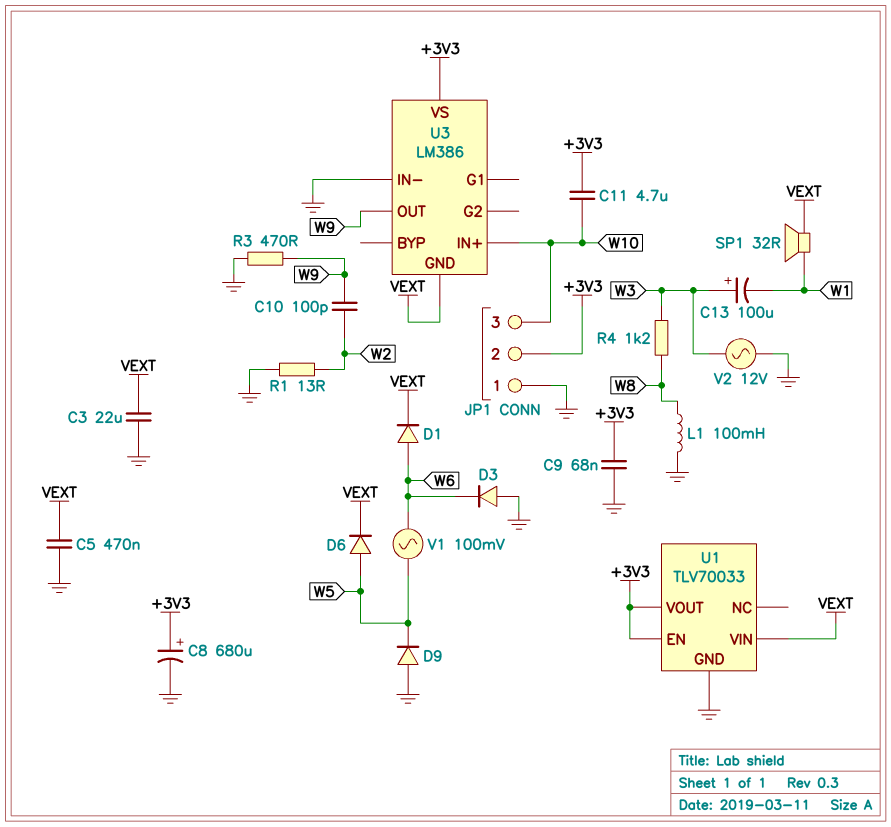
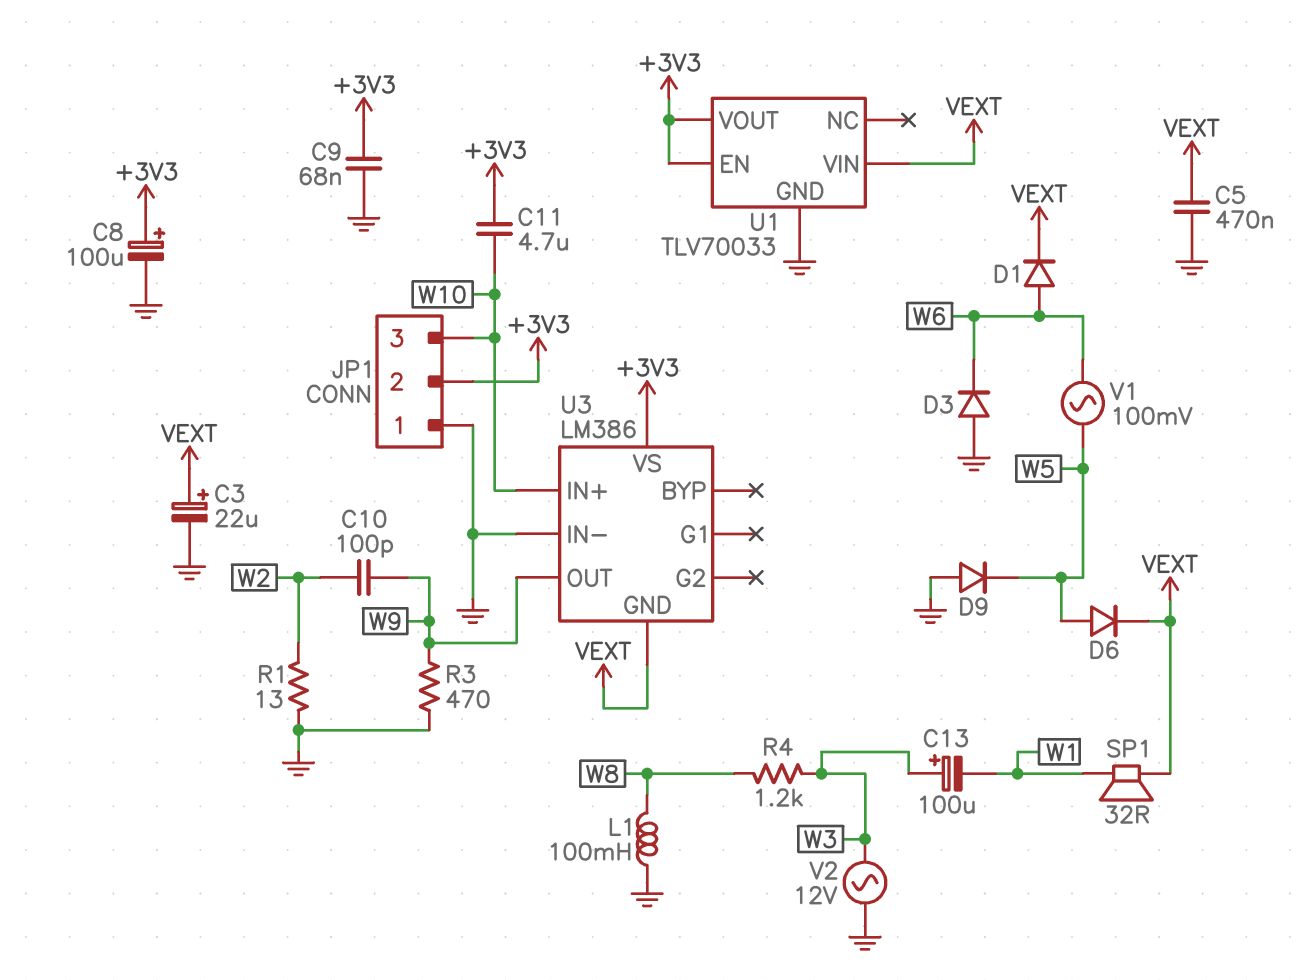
C3: 22uF (GND, VEXT) -> 22uF (plus VEXT, minus GND)
C8: 680uF (plus +3V3, minus GND) -> 100uF (plus +3V3, minus GND)

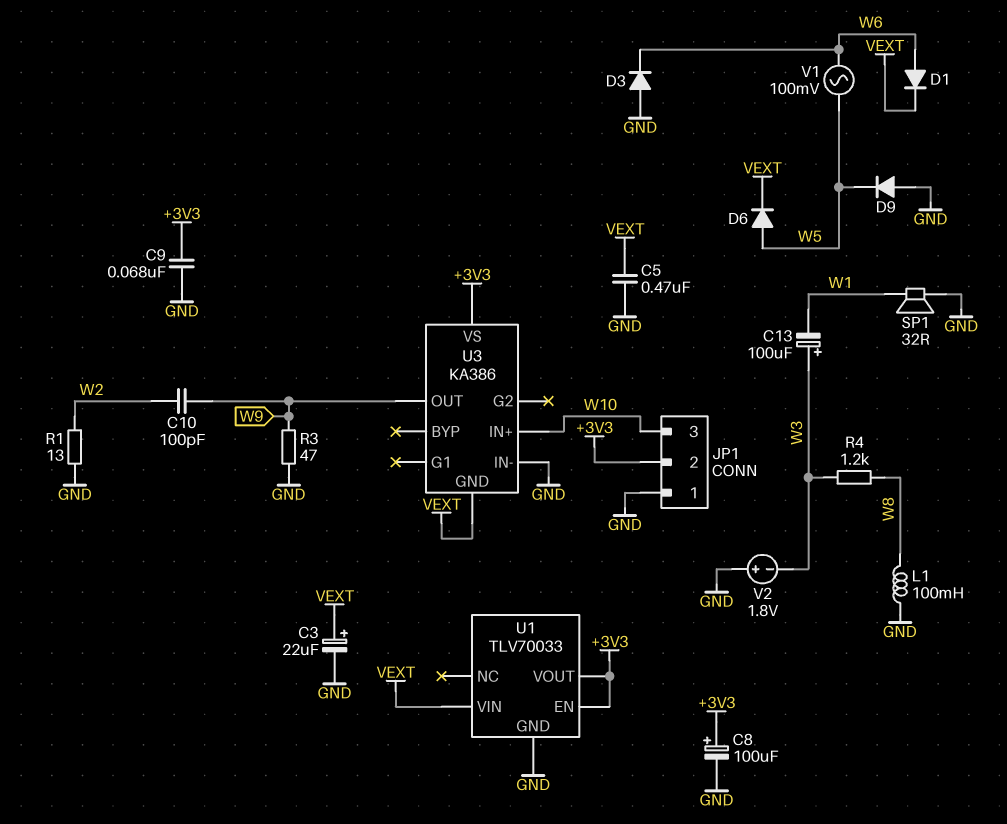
C11: 4.7uF (+3V3, W10) -> none
R3: 470 (GND, W9) -> 47 (GND, W9)
SP1: speaker 32R (VEXT, W1) -> speaker 32R (GND, W1)
U3: LM386 -> KA386
V2: AC 12V (GND, W3) -> 1.8V (plus GND, minus W3)

